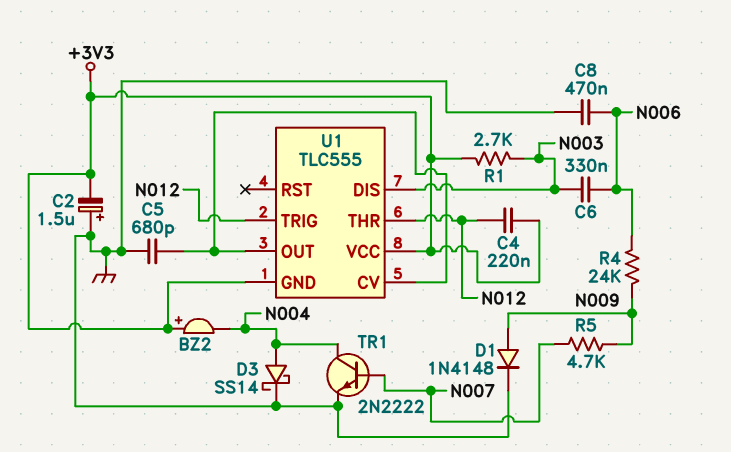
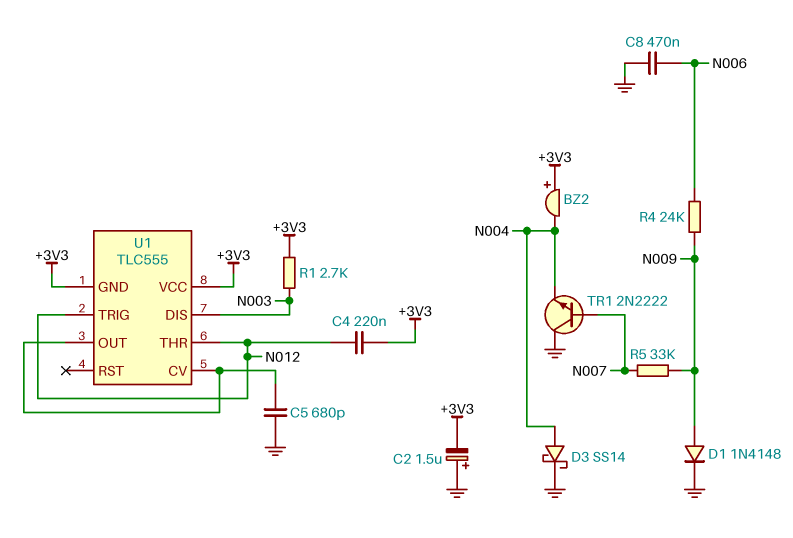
C6: 330nF (N003, N006) -> none
R5: 4.7k (N007, N009) -> 33k (N007, N009)
TR1: NPN 2N2222 (B N007, C N004, E GND) -> NPN 2N2222 (B N007, C GND, E N004)

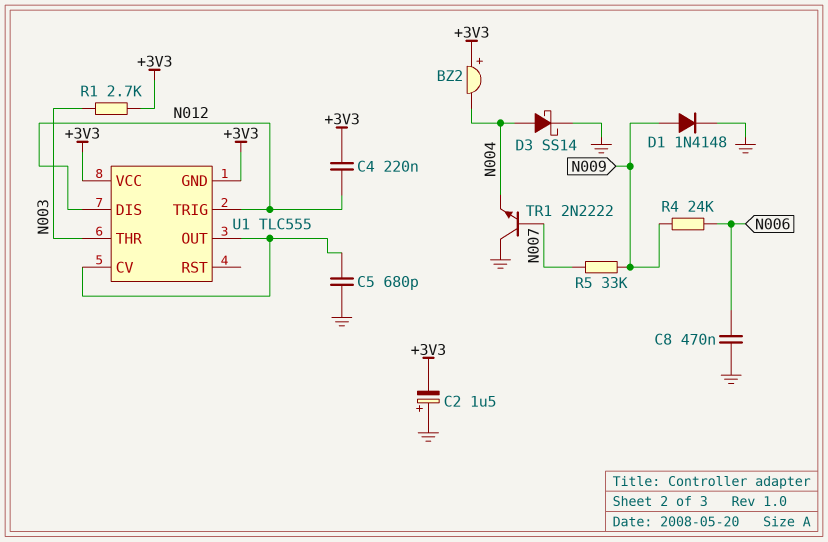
U1 pin DIS: N003 -> N012
U1 pin THR: N012 -> N003

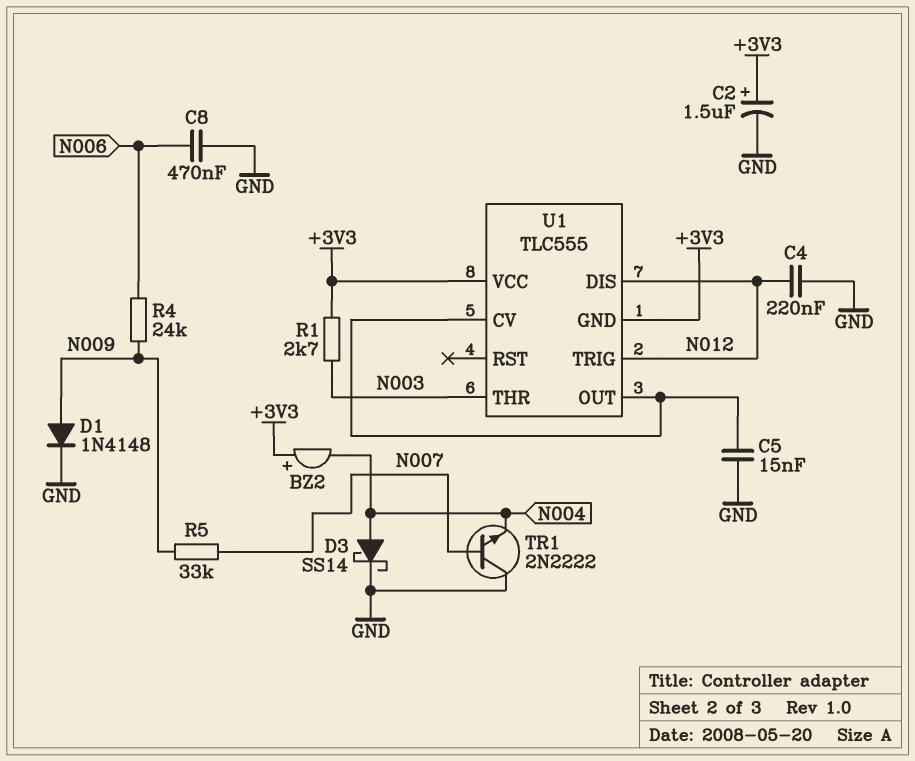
C2: 1.5uF (plus GND, minus +3V3) -> 1.5uF (plus +3V3, minus GND)
C4: 220nF (+3V3, N012) -> 220nF (GND, N012)
C5: 680pF (GND, U1/CV) -> 15nF (GND, U1/CV)

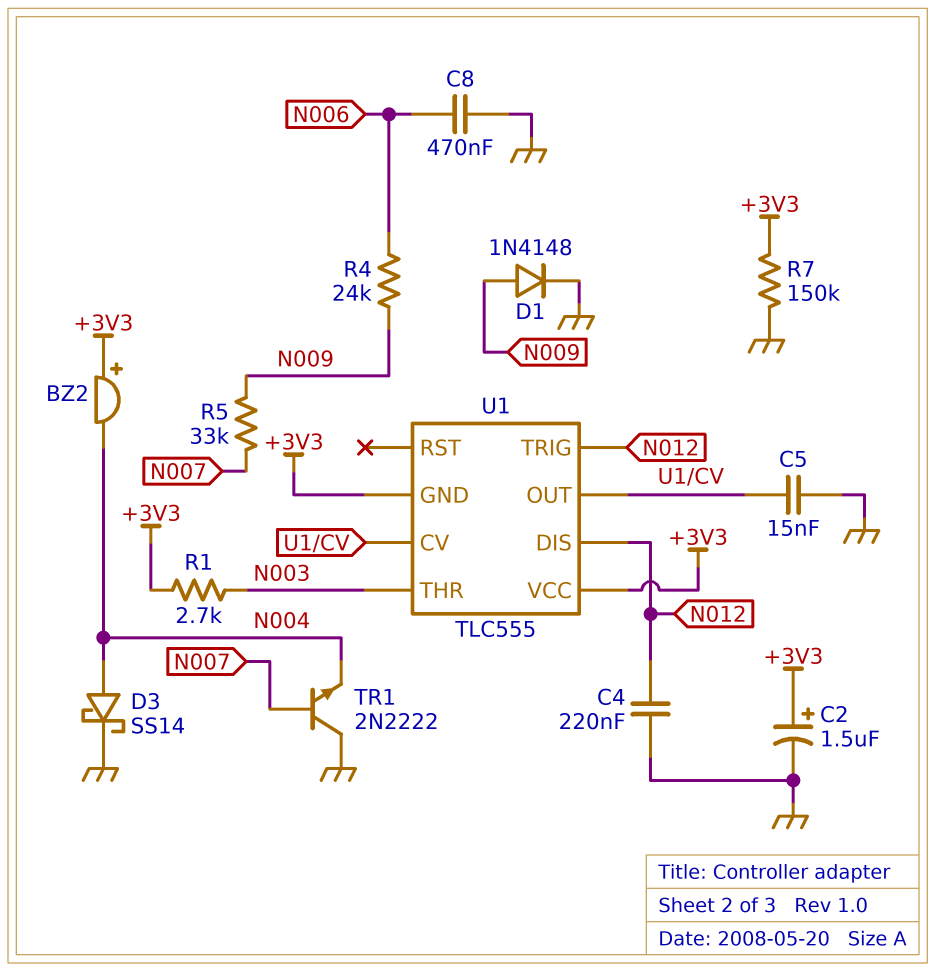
R7: none -> 150k (+3V3, GND)

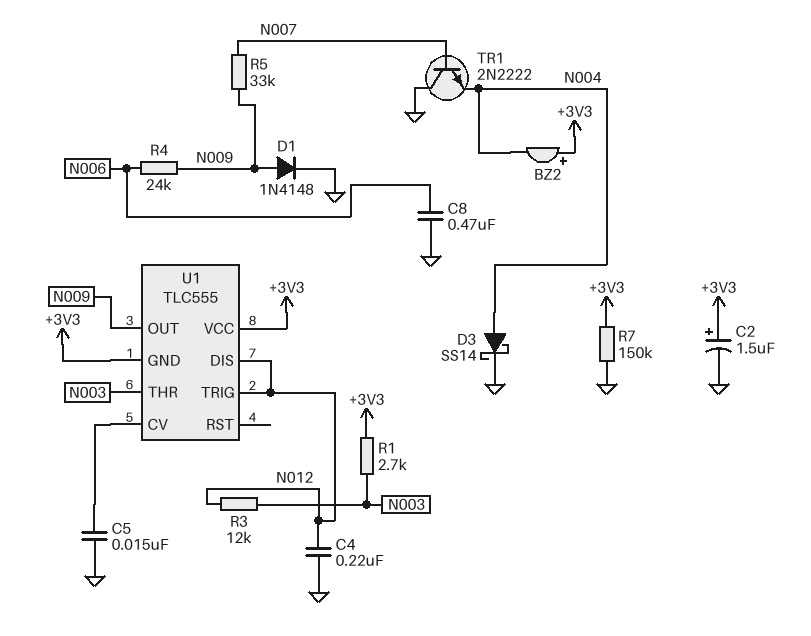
R3: none -> 12k (N003, N012)
U1 pin OUT: U1/CV -> N009

